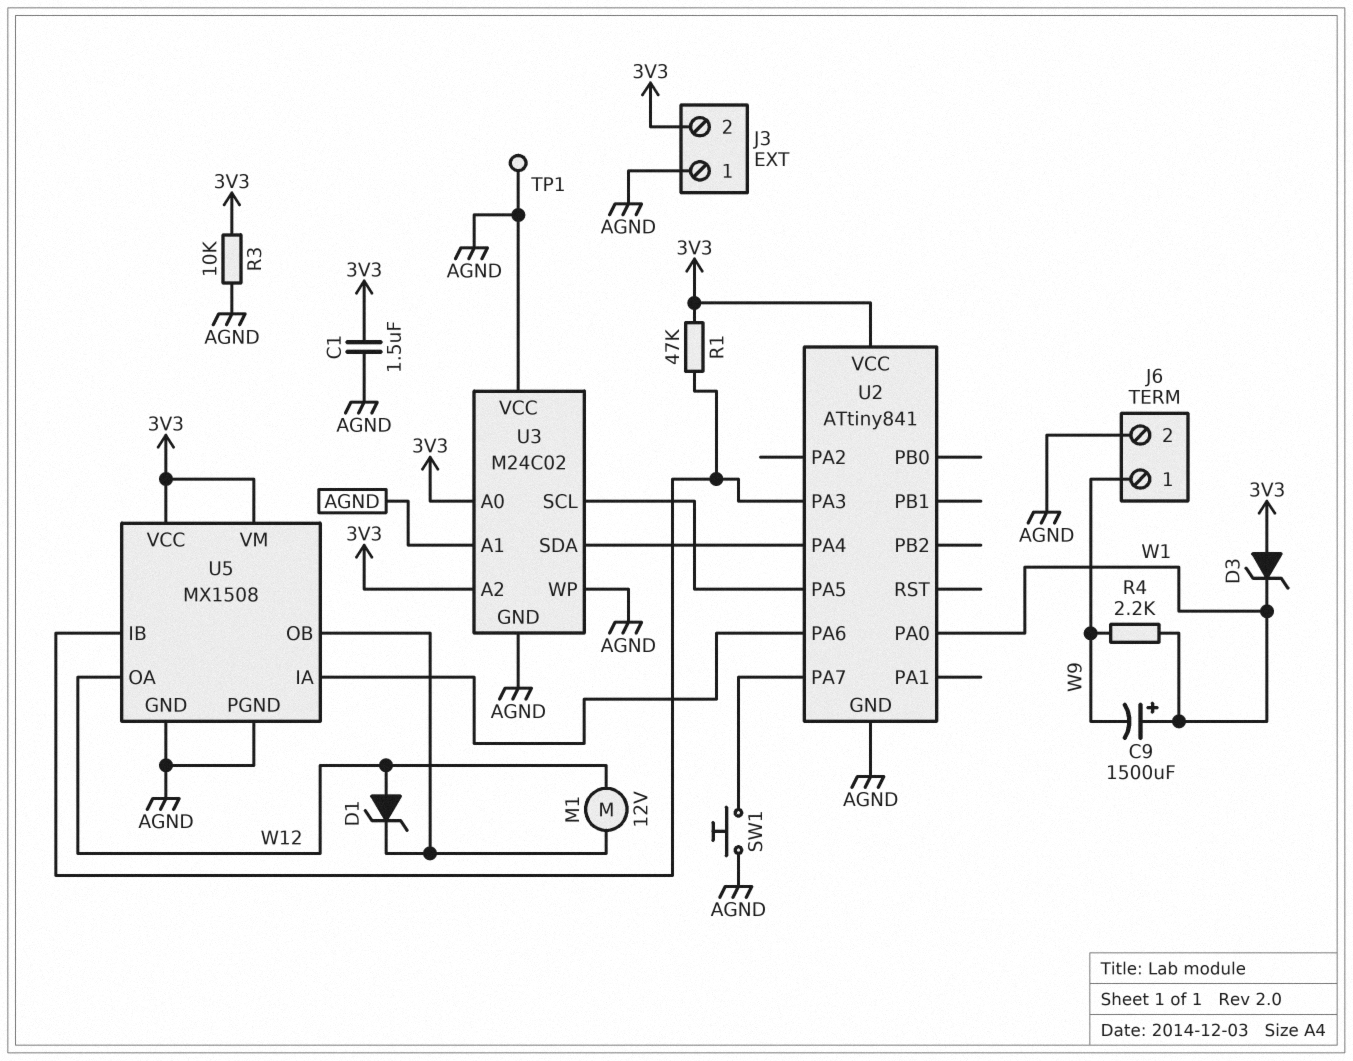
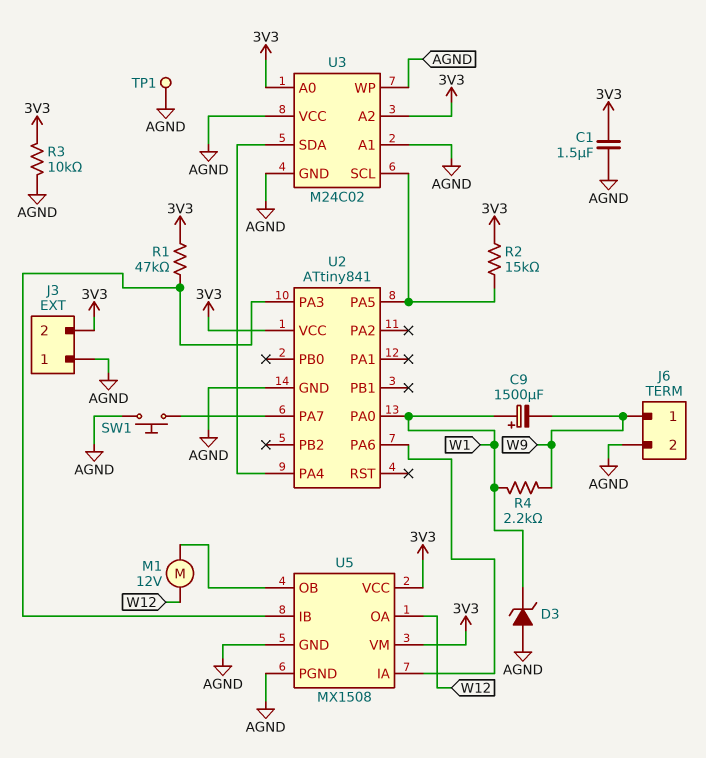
D1: zener (A W12, K U5/OB) -> none
D3: zener (A 3V3, K W1) -> zener (A AGND, K W1)
R2: none -> 15k (3V3, U2/PA5)

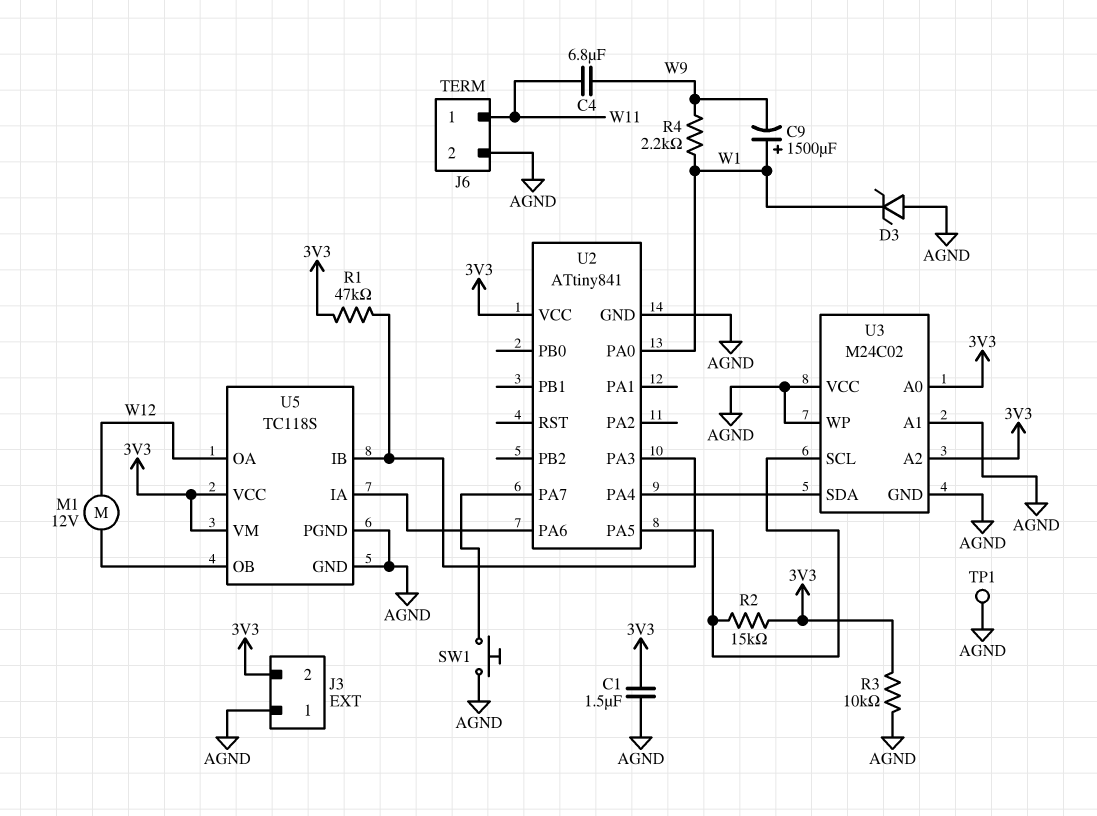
C4: none -> 6.8uF (W9, W11)
J6 pin 1: W9 -> W11
U5: MX1508 -> TC118S

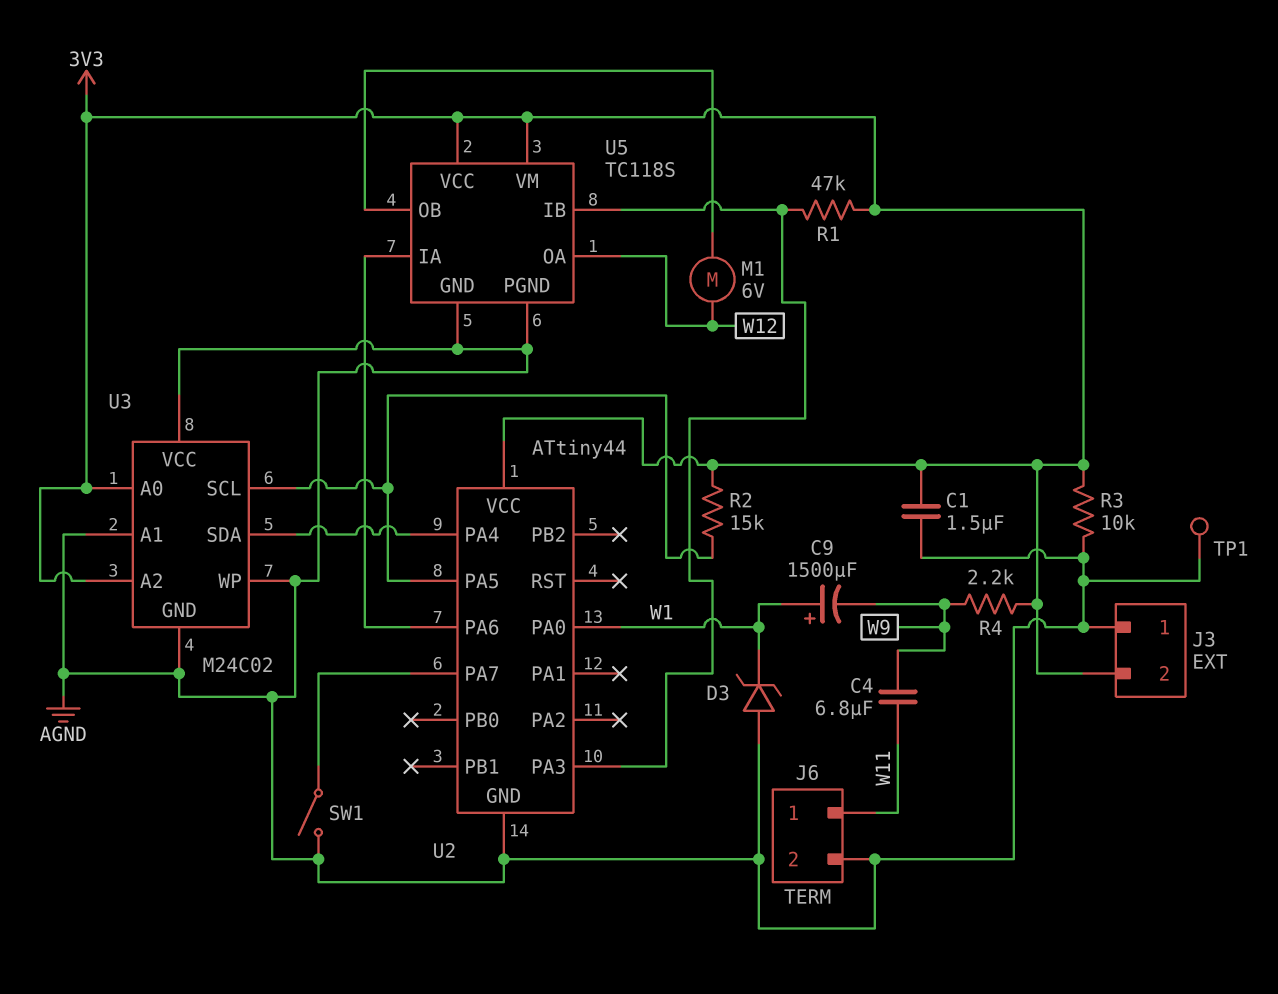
M1: motor 12V (U5/OB, W12) -> motor 6V (U5/OB, W12)
R4: 2.2k (W1, W9) -> 2.2k (3V3, W9)
SW1: button (AGND, U2/PA7) -> switch (AGND, U2/PA7)
U2: ATtiny841 -> ATtiny44

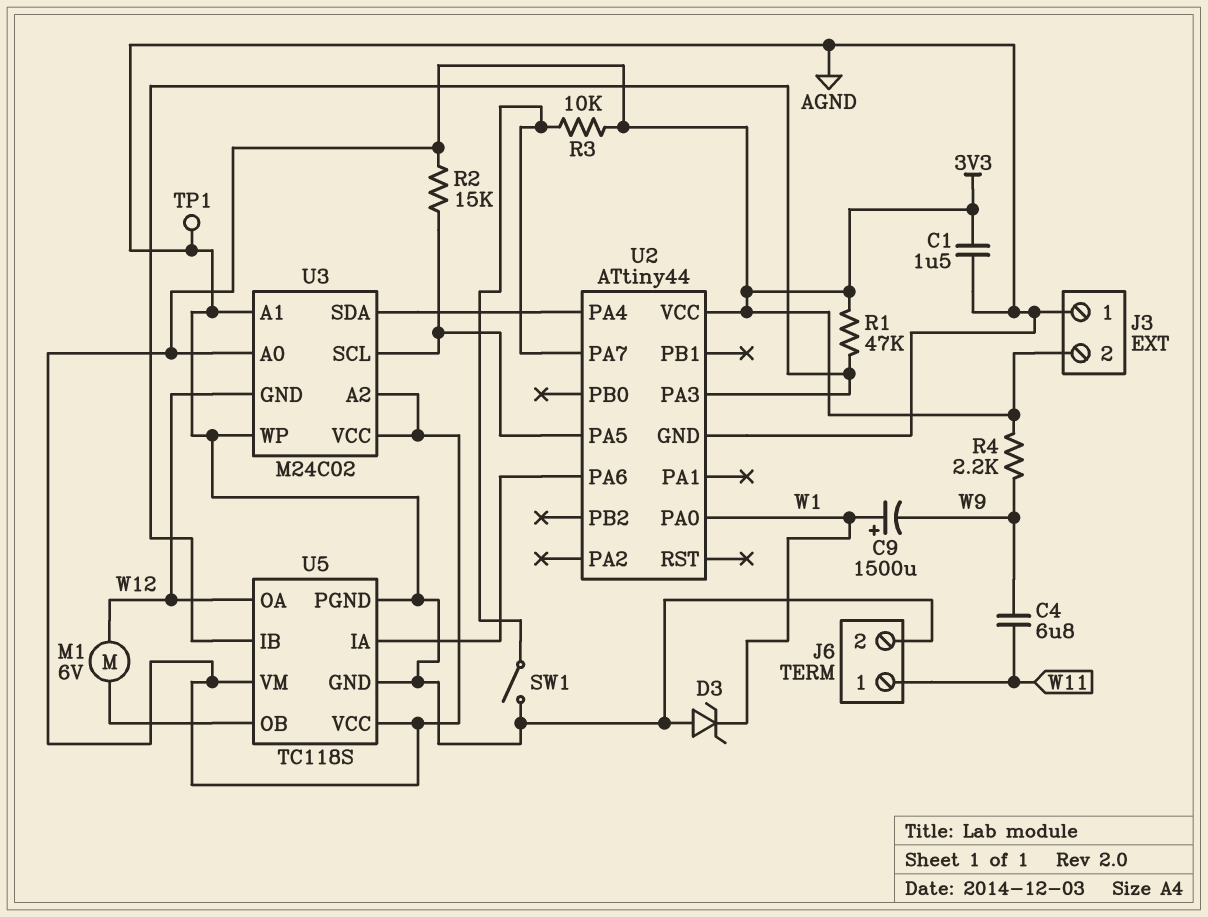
R3: 10k (3V3, AGND) -> 10k (3V3, U2/PA7)
U3 pin GND: AGND -> W12
U3 pin VCC: AGND -> 3V3

